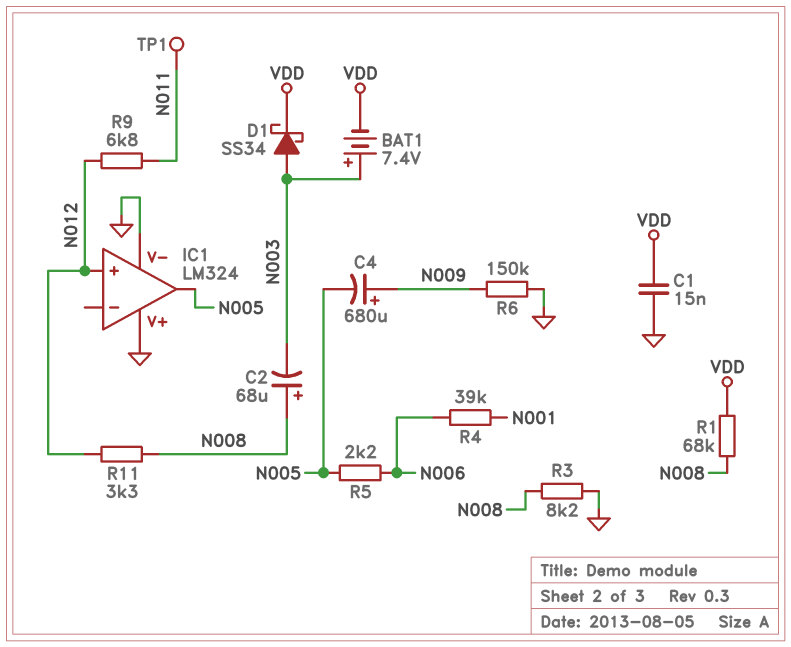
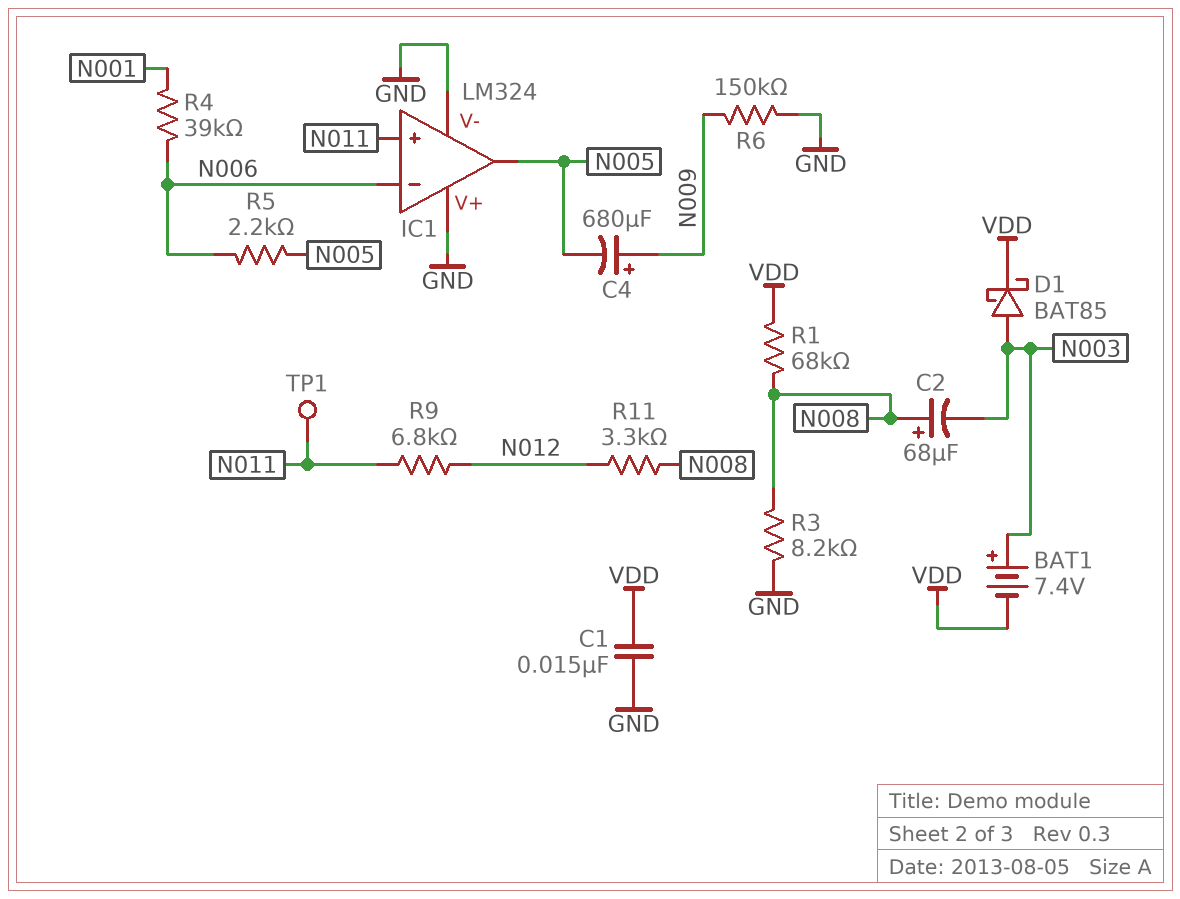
D1: schottky SS34 (A N003, K VDD) -> schottky BAT85 (A N003, K VDD)
IC1 pin in+: N012 -> N011
IC1 pin in-: none -> N006

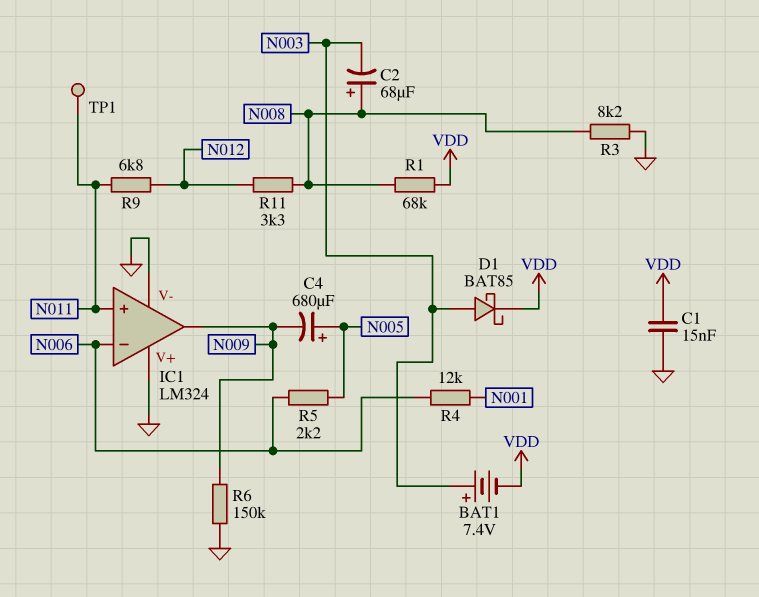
C4: 680uF (plus N009, minus N005) -> 680uF (plus N005, minus N009)
IC1 pin out: N005 -> N009
R4: 39k (N001, N006) -> 12k (N001, N006)

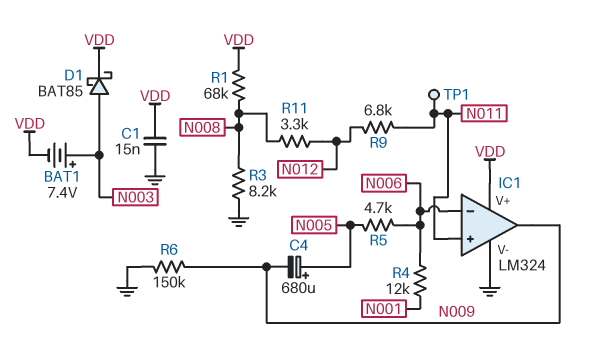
C2: 68uF (plus N008, minus N003) -> none
IC1 pin V+: GND -> VDD
R5: 2.2k (N005, N006) -> 4.7k (N005, N006)

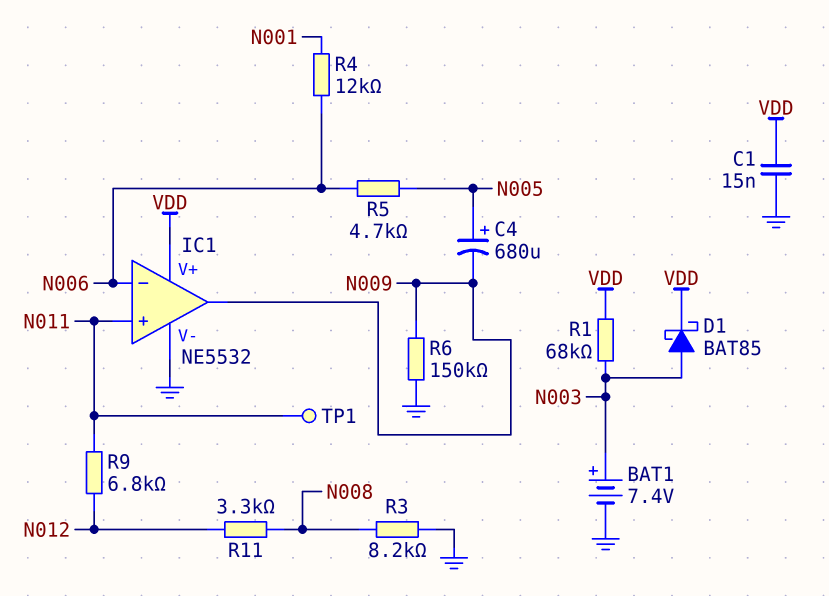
BAT1: 7.4V (plus N003, minus VDD) -> 7.4V (plus N003, minus GND)
IC1: LM324 -> NE5532
R1: 68k (N008, VDD) -> 68k (N003, VDD)

